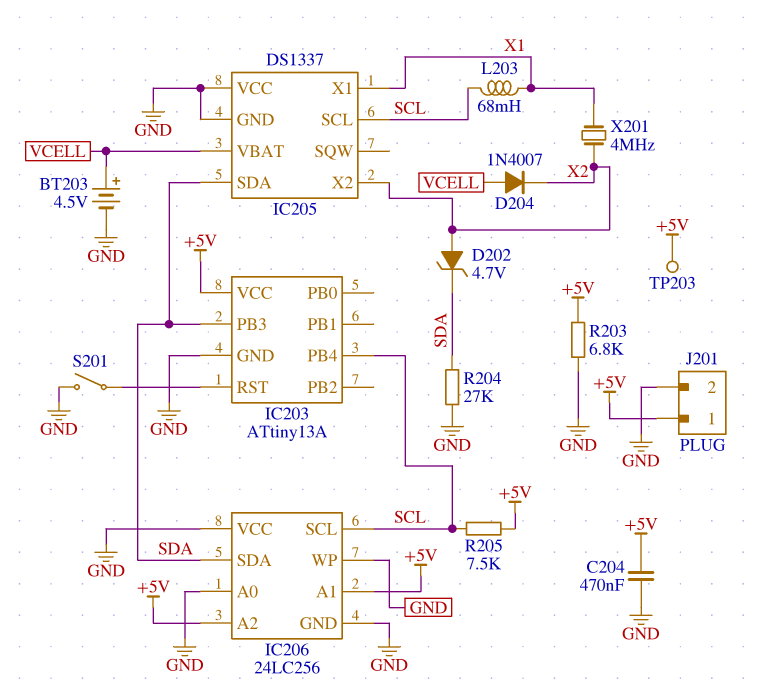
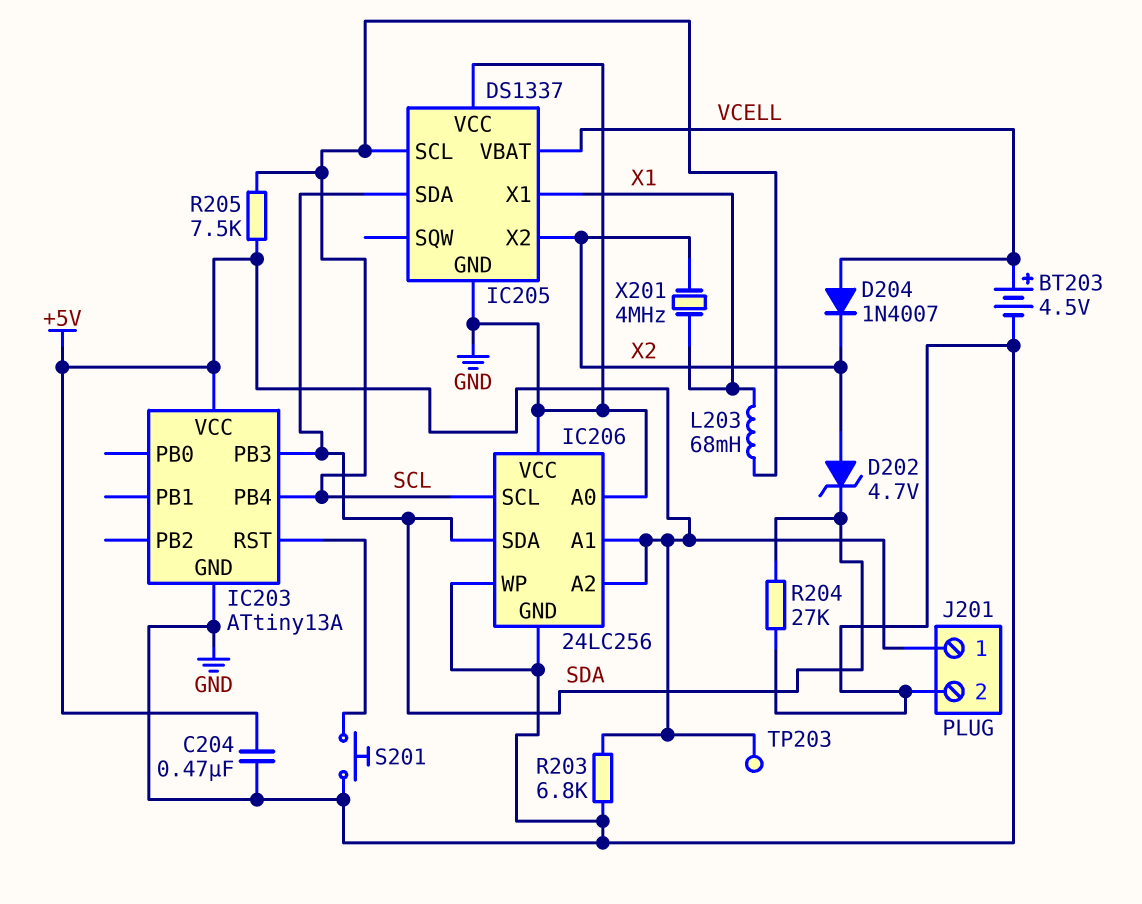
S201: switch (GND, IC203/RST) -> button (GND, IC203/RST)

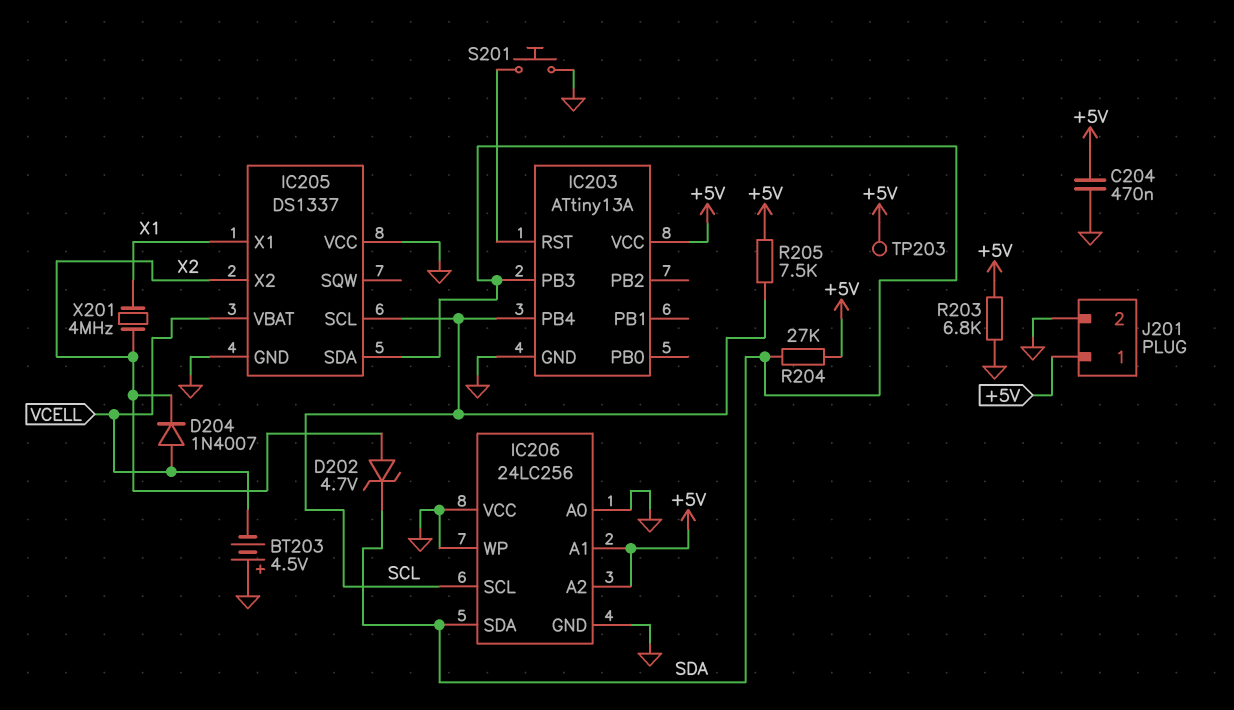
BT203: 4.5V (plus VCELL, minus GND) -> 4.5V (plus GND, minus VCELL)
L203: 68mH (SCL, X1) -> none
R204: 27k (GND, SDA) -> 27k (+5V, SDA)

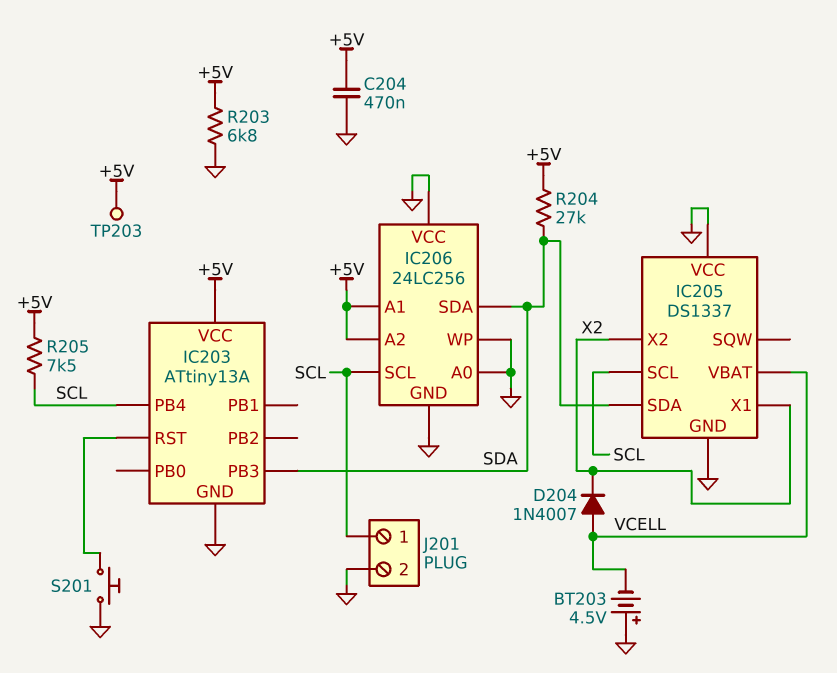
D202: zener 4.7V (A X2, K SDA) -> none
IC205 pin X1: X1 -> X2
J201 pin 1: +5V -> SCL
X201: 4MHz (X1, X2) -> none

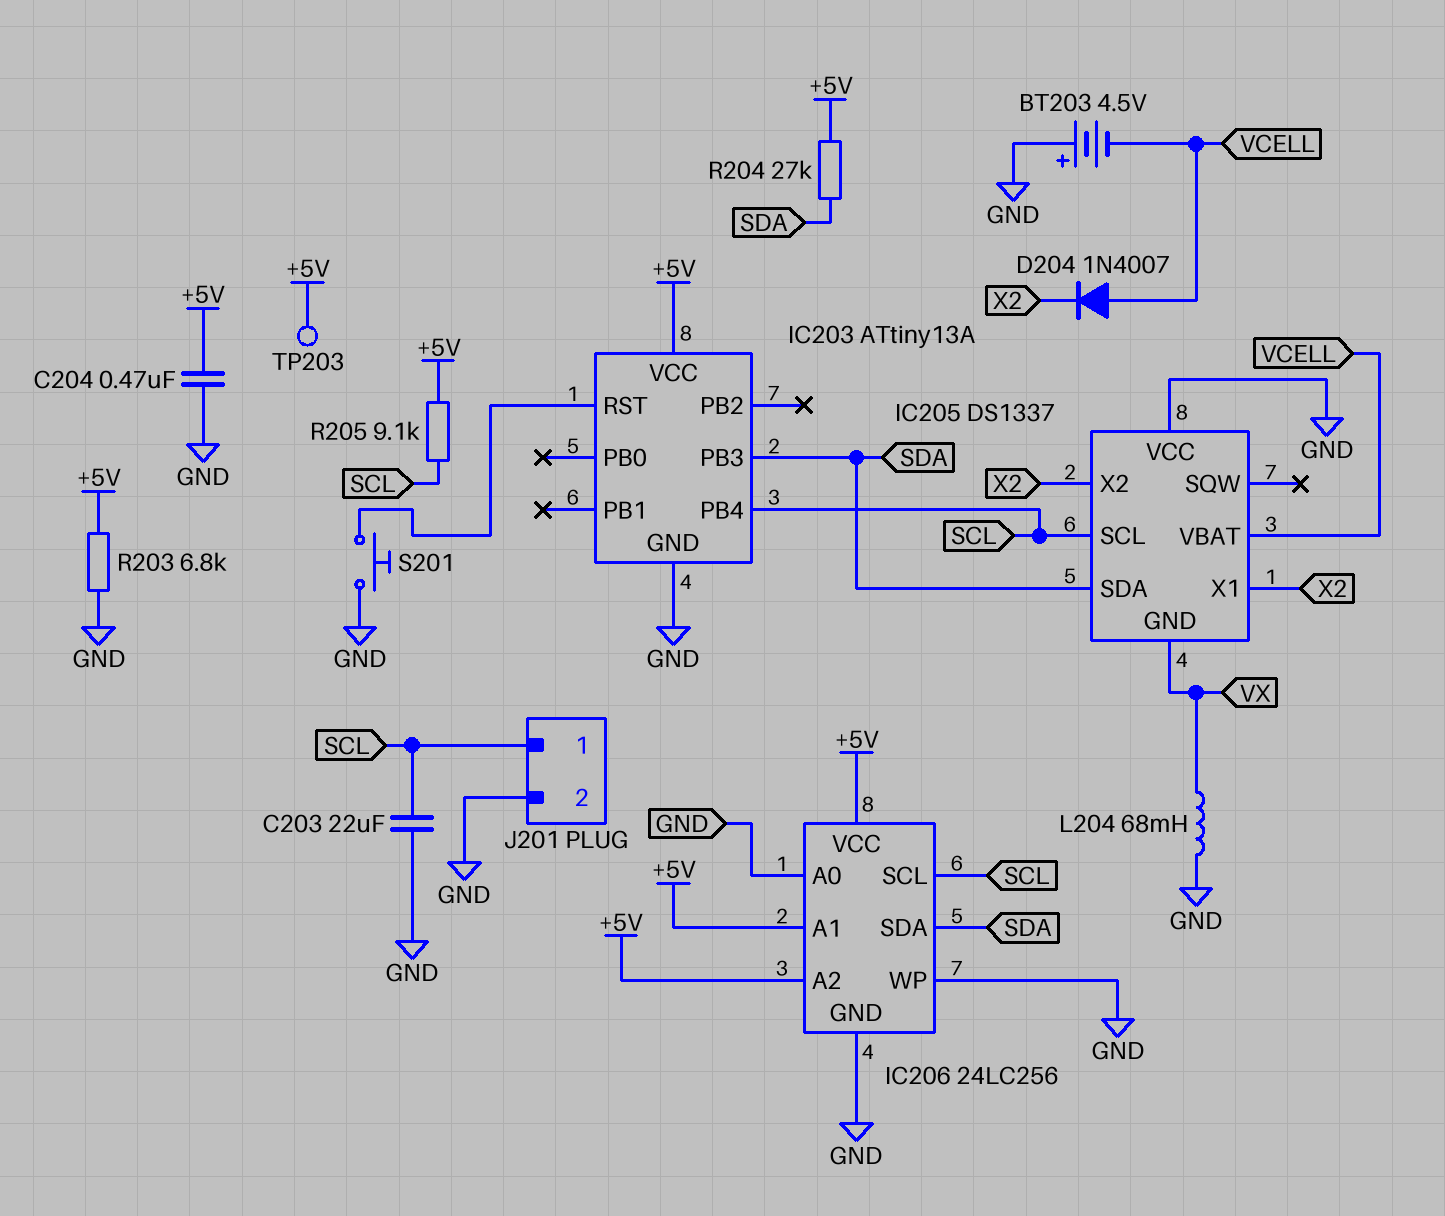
C203: none -> 22uF (GND, SCL)
IC205 pin GND: GND -> VX
IC206 pin VCC: GND -> +5V
L204: none -> 68mH (GND, VX)
R205: 7.5k (+5V, SCL) -> 9.1k (+5V, SCL)

